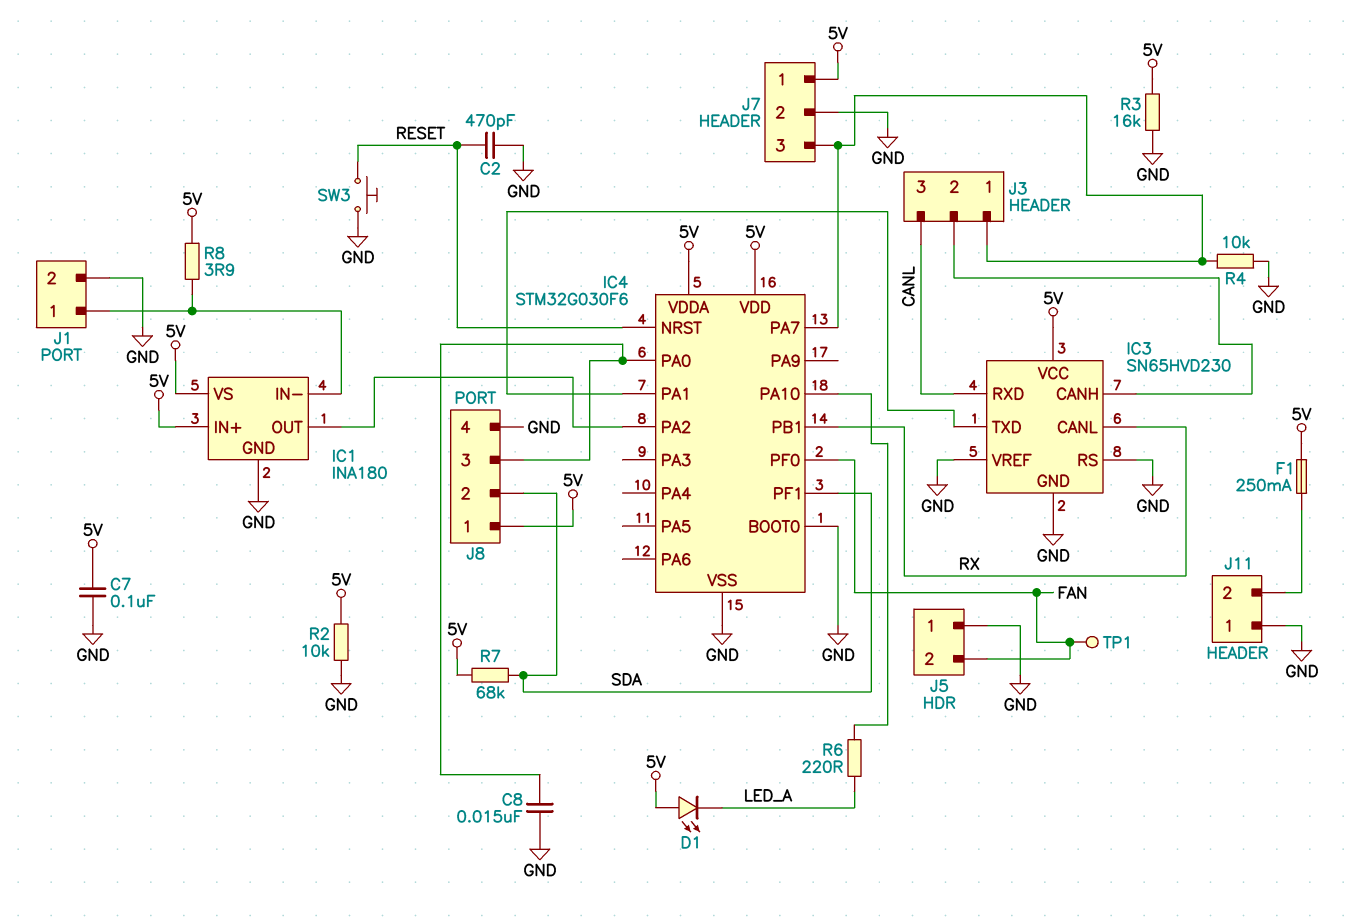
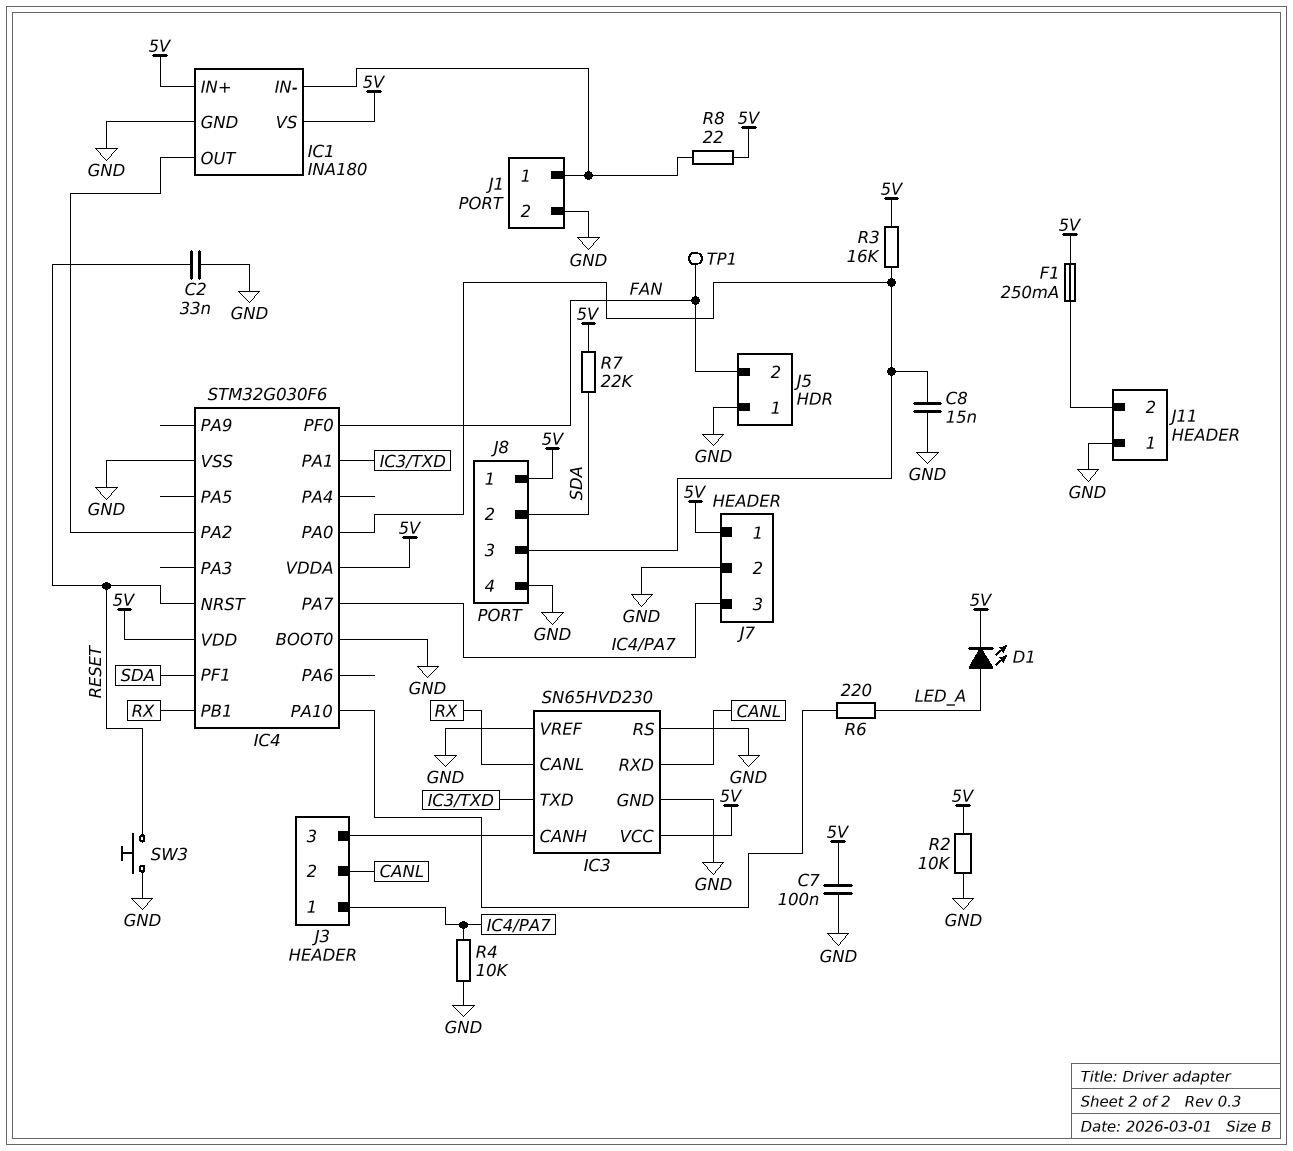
C2: 470pF (GND, RESET) -> 33nF (GND, RESET)
D1: LED (A 5V, K LED_A) -> LED (A LED_A, K 5V)
J3 pin 2: IC3/CANH -> CANL
J3 pin 3: CANL -> IC3/CANH
R3: 16k (5V, GND) -> 16k (5V, IC4/PA0)
R7: 68k (5V, SDA) -> 22k (5V, SDA)
R8: 3.9 (5V, IC1/IN-) -> 22 (5V, IC1/IN-)

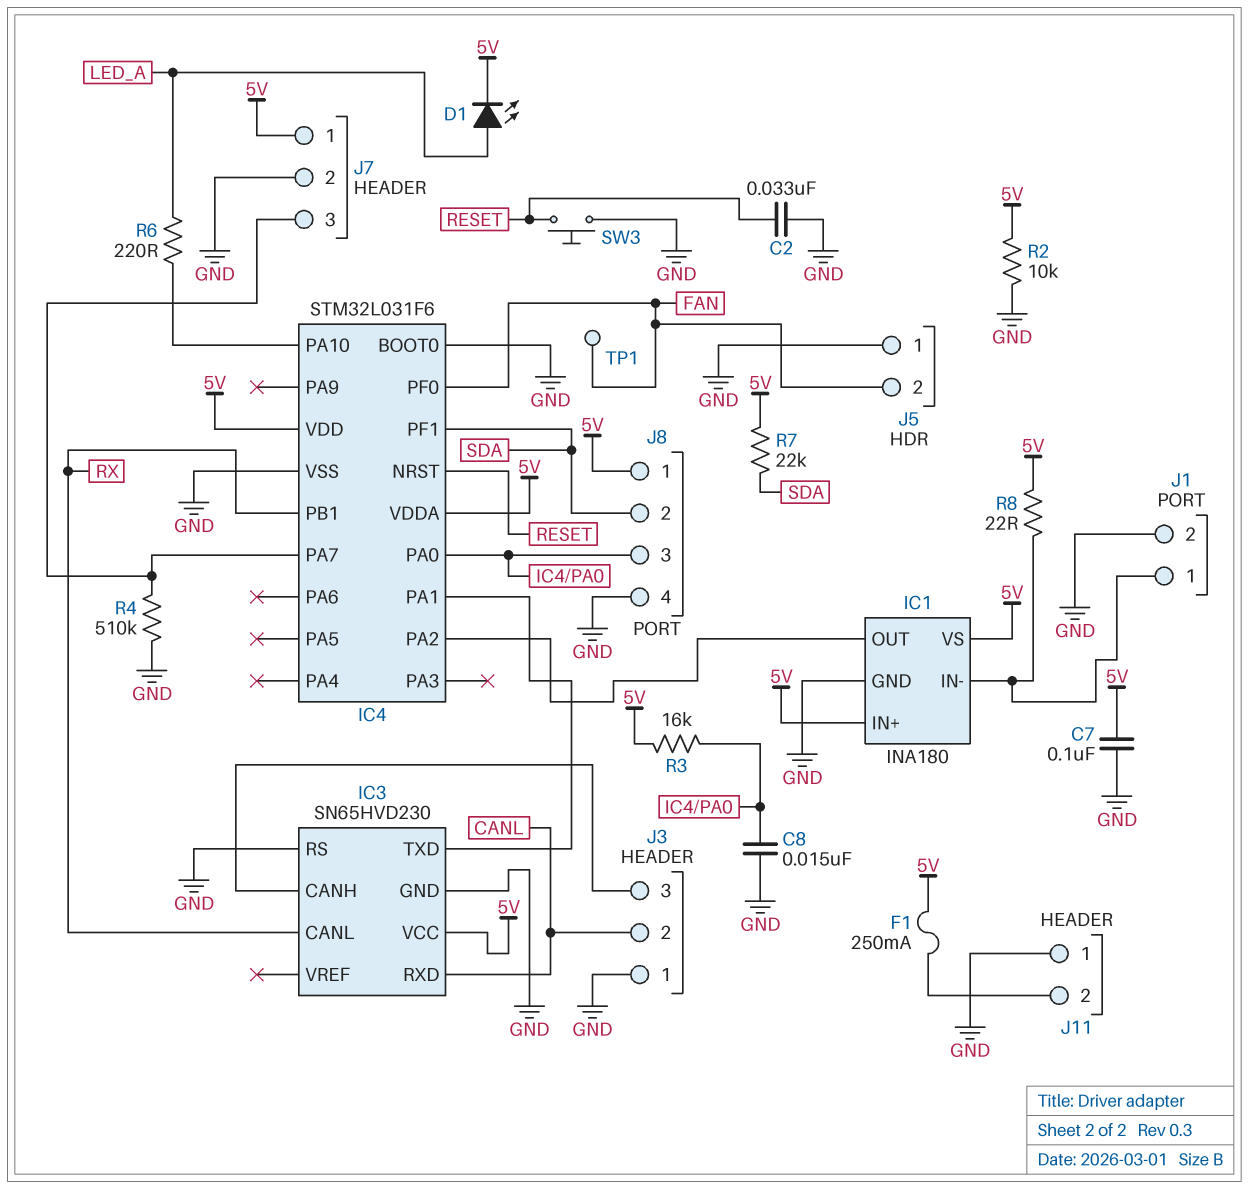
IC3 pin VREF: GND -> none
IC4: STM32G030F6 -> STM32L031F6
J3 pin 1: IC4/PA7 -> GND
R4: 10k (GND, IC4/PA7) -> 510k (GND, IC4/PA7)

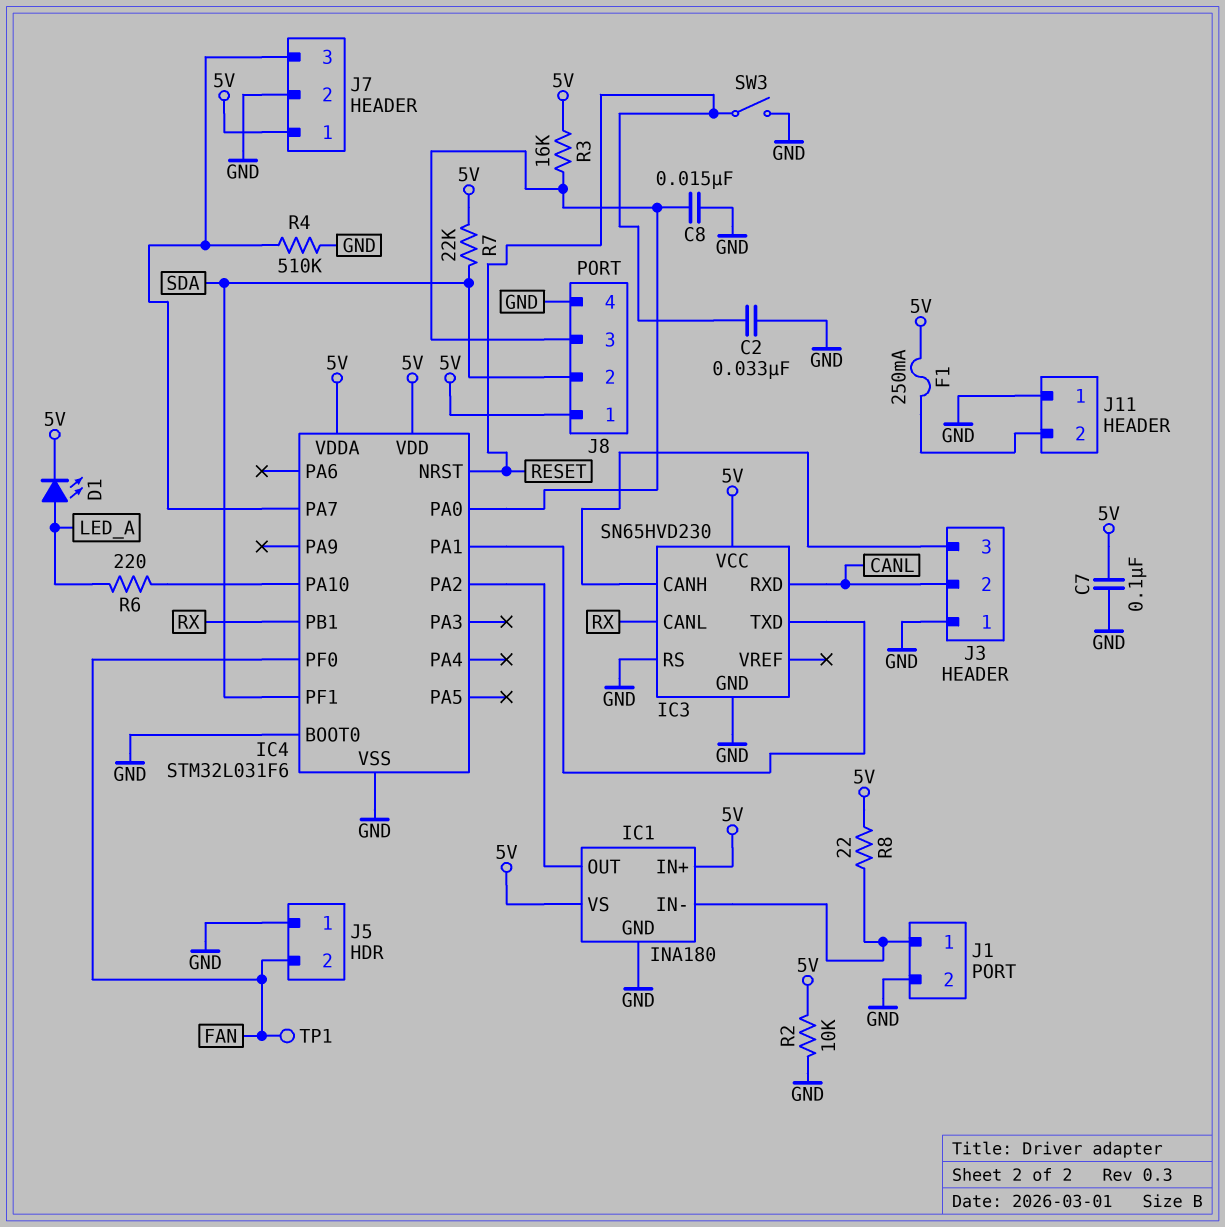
SW3: button (GND, RESET) -> switch (GND, RESET)

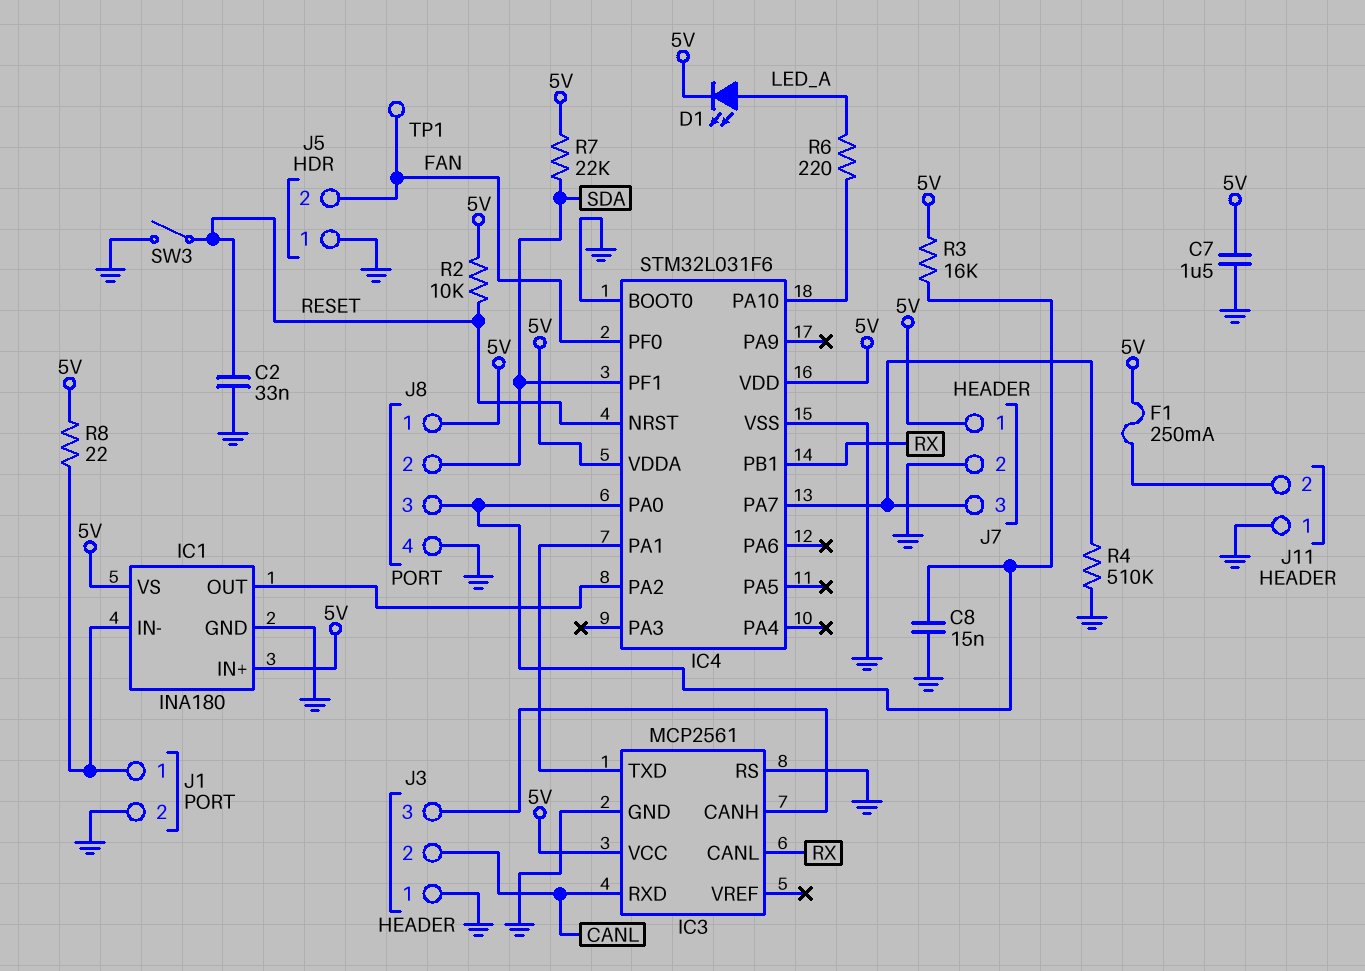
C7: 100nF (5V, GND) -> 1.5uF (5V, GND)
IC3: SN65HVD230 -> MCP2561
R2: 10k (5V, GND) -> 10k (5V, RESET)

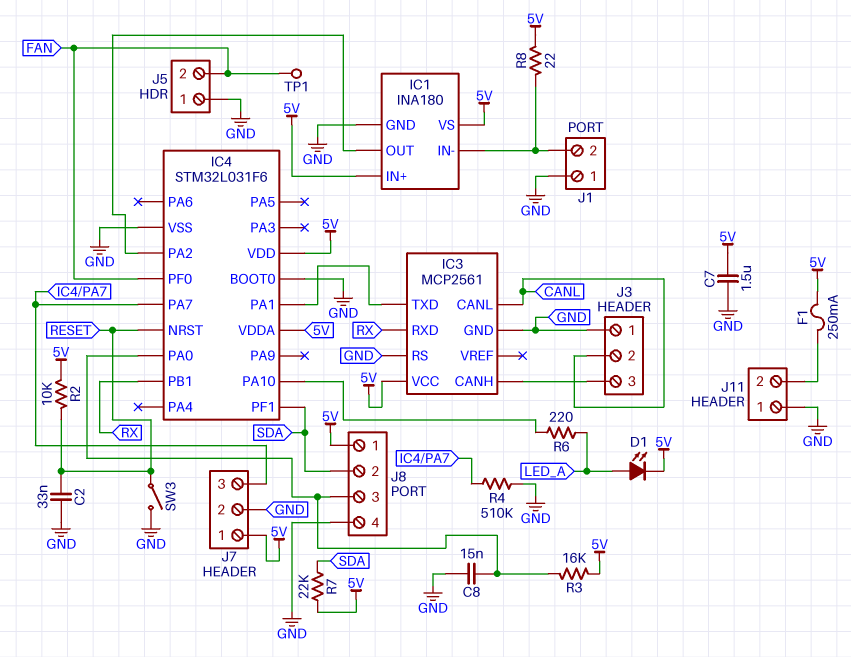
IC3 pin CANL: RX -> CANL
IC3 pin RXD: CANL -> RX
J1 pin 1: IC1/IN- -> GND
J1 pin 2: GND -> IC1/IN-

